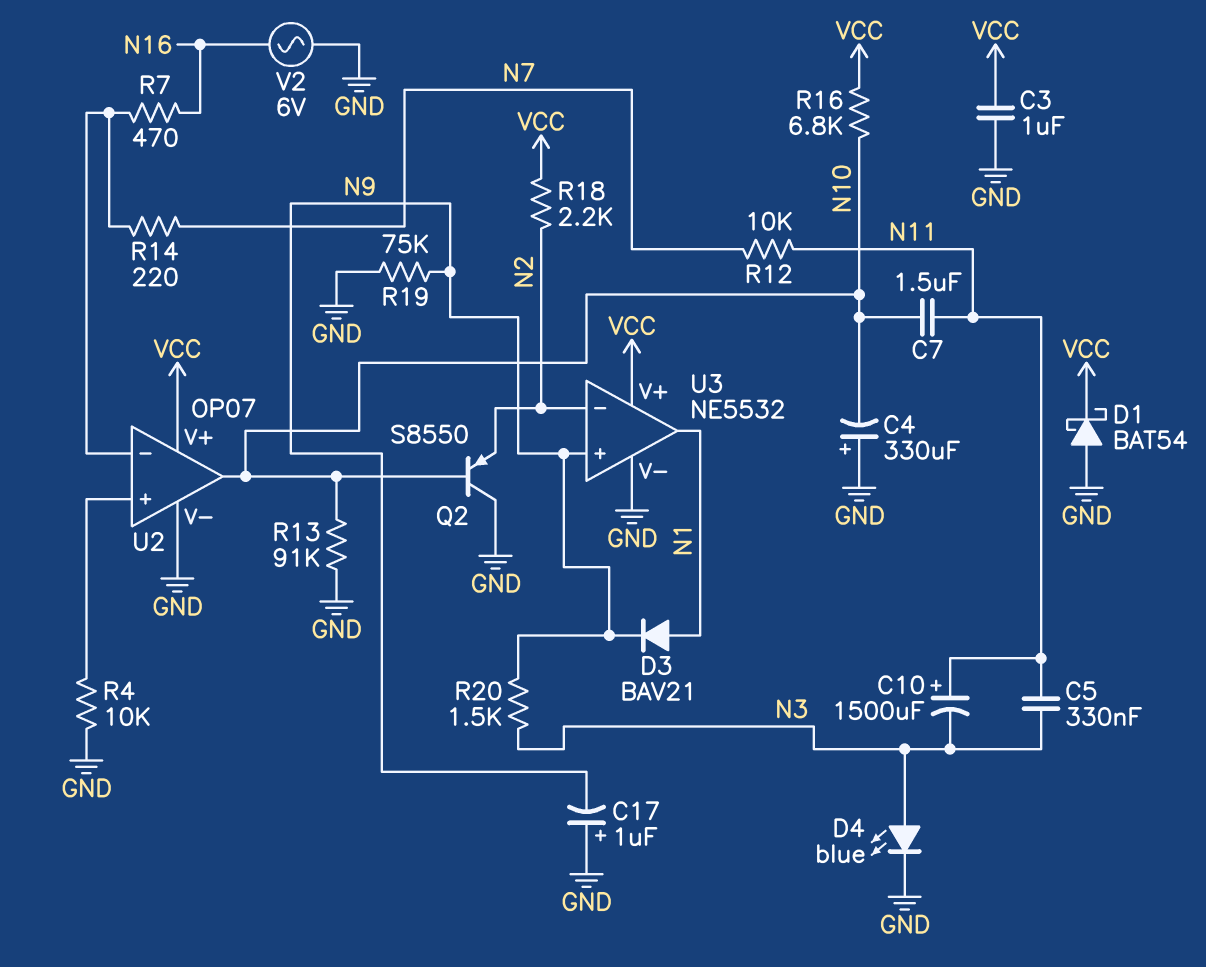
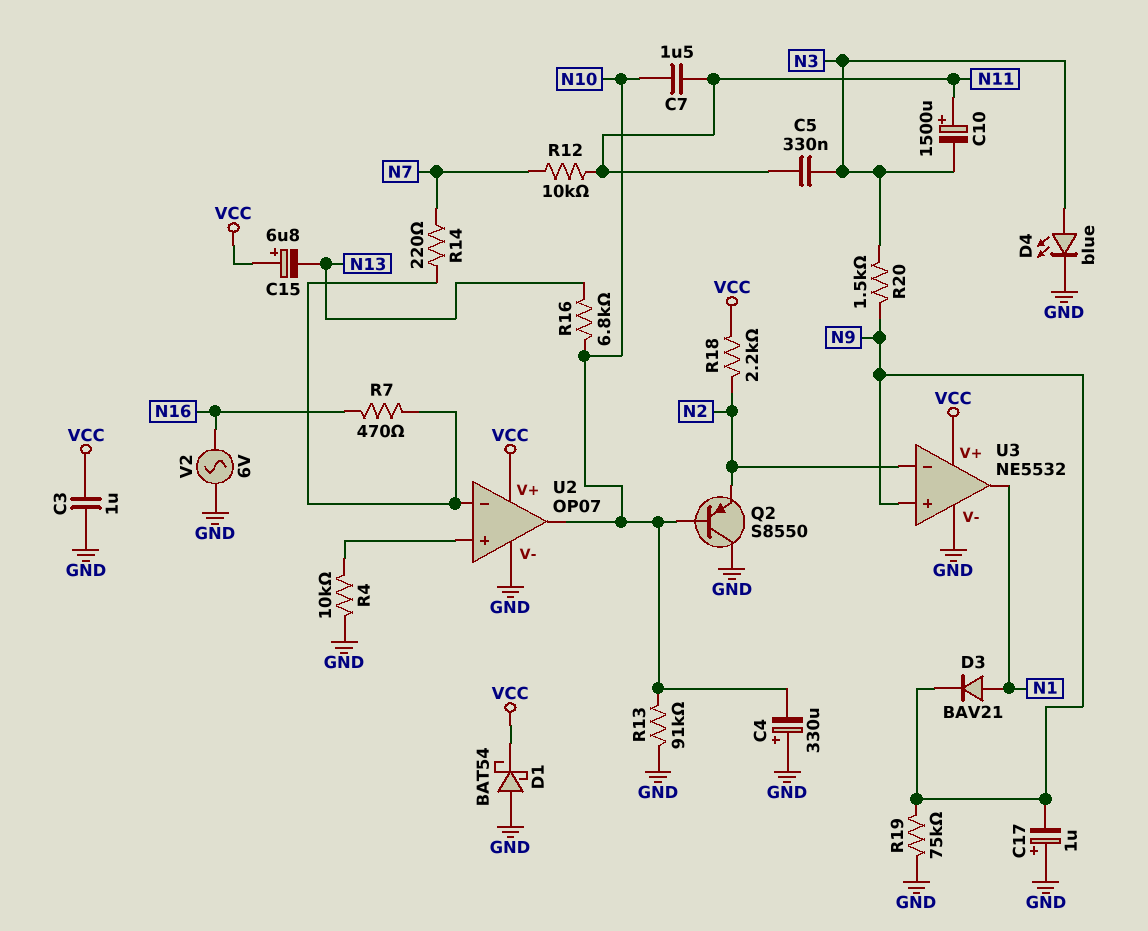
C15: none -> 6.8uF (plus VCC, minus N13)
R16: 6.8k (N10, VCC) -> 6.8k (N10, N13)

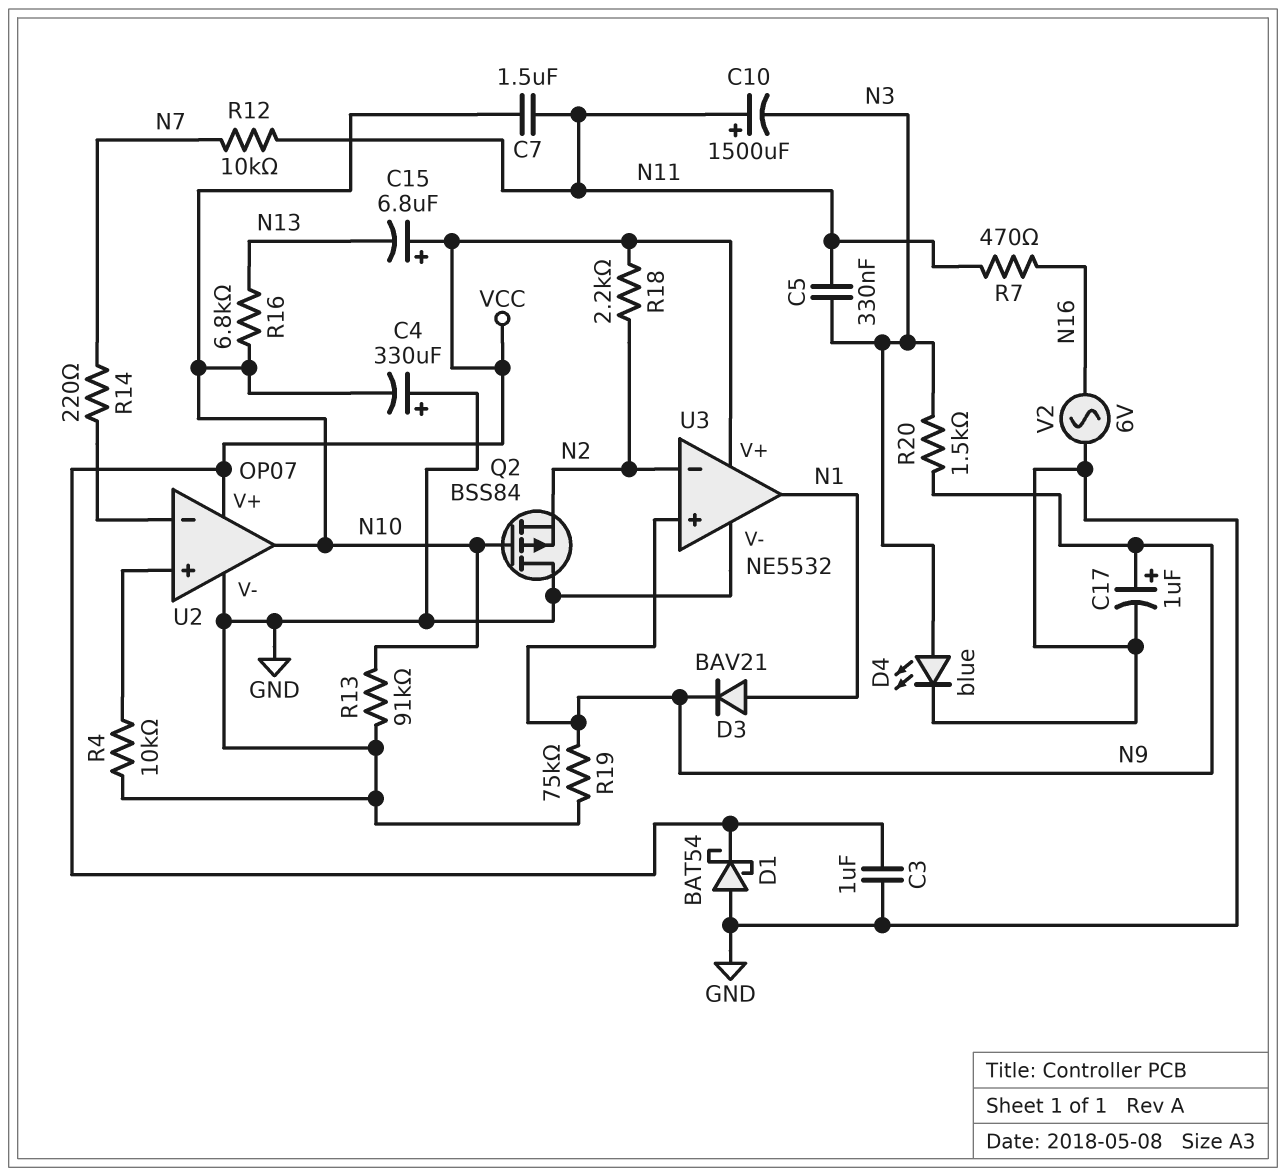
C17: 1uF (plus GND, minus N9) -> 1uF (plus N9, minus GND)
Q2: PNP S8550 (B N10, C GND, E N2) -> PMOS BSS84 (G N10, D GND, S N2)
R7: 470 (N16, U2/in-) -> 470 (N11, N16)

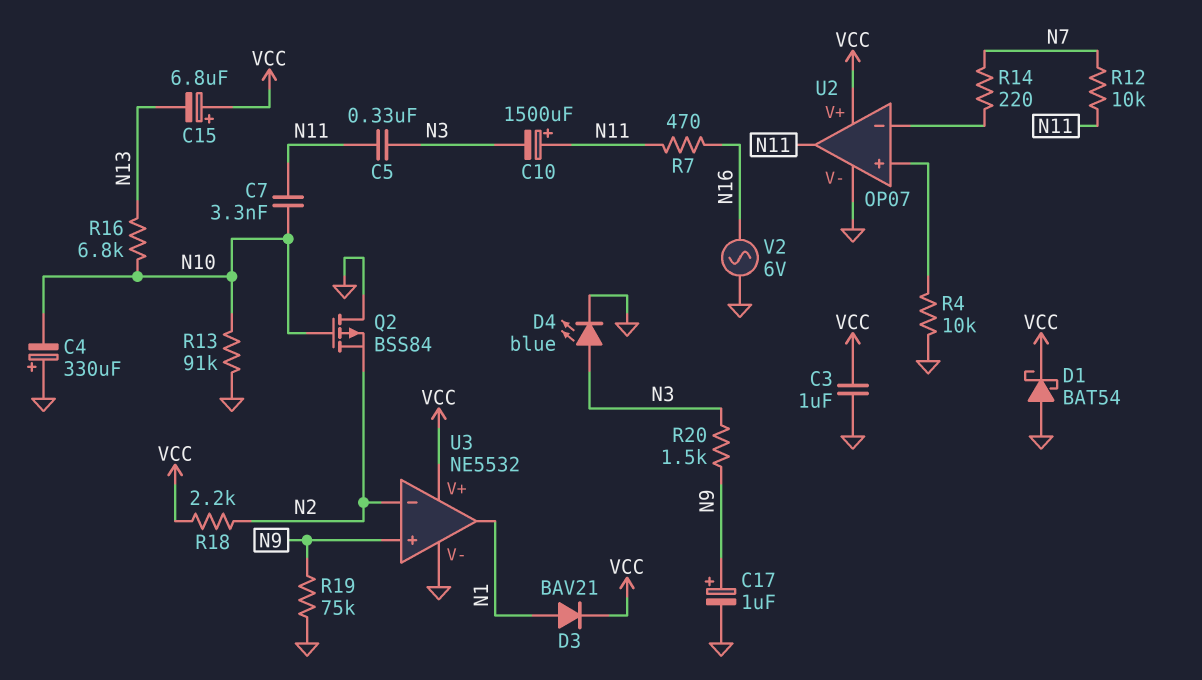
C7: 1.5uF (N10, N11) -> 3.3nF (N10, N11)
D3: diode BAV21 (A N1, K N9) -> diode BAV21 (A N1, K VCC)
U2 pin out: N10 -> N11

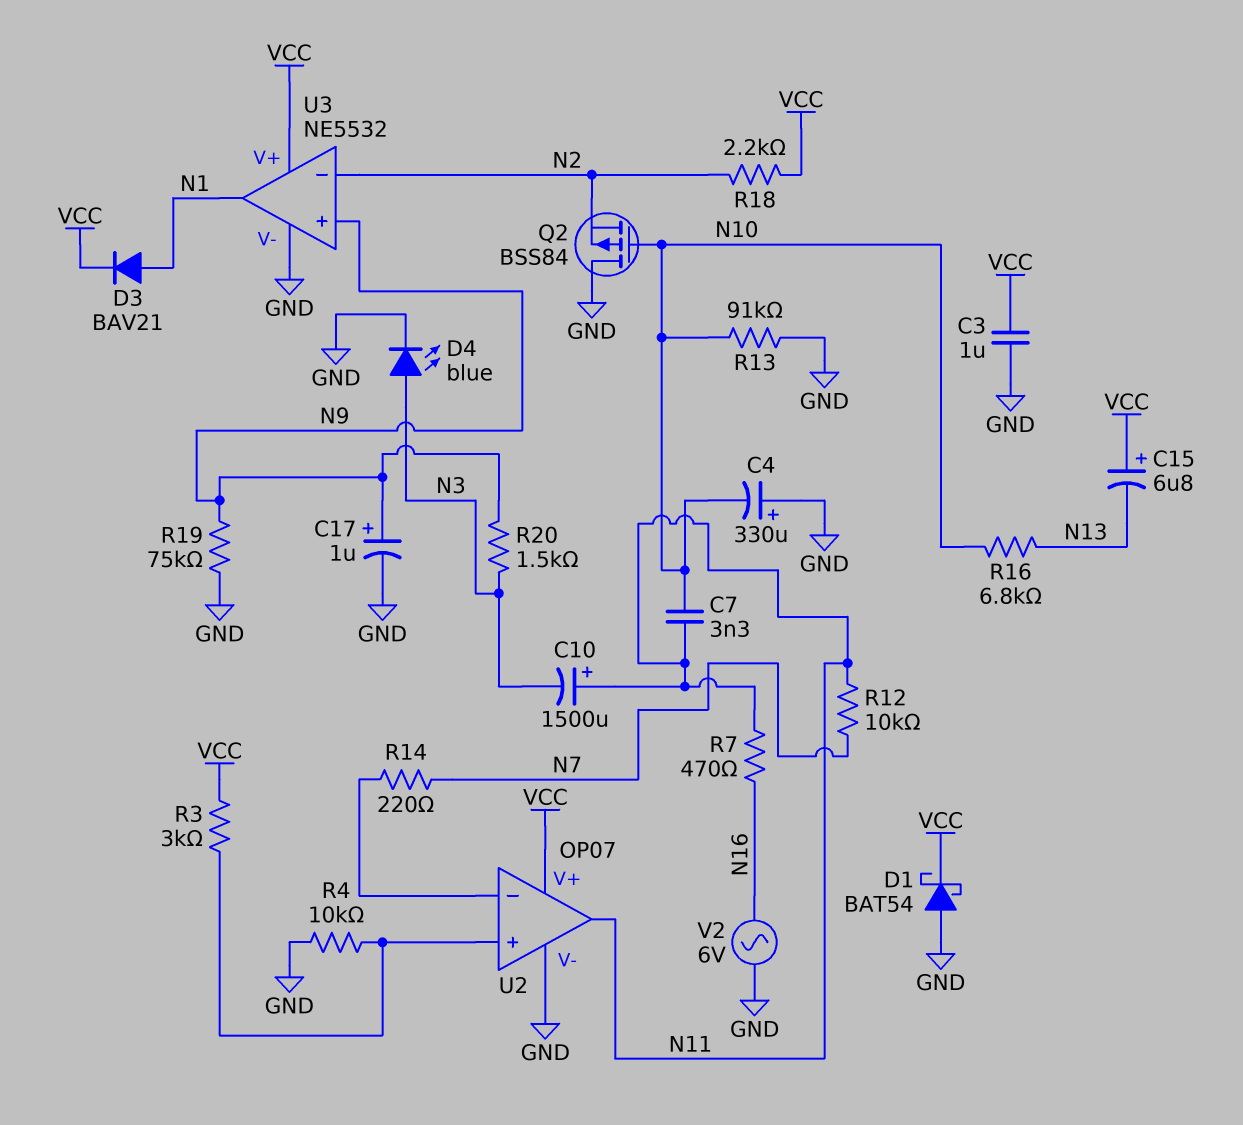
C5: 330nF (N3, N11) -> none
R3: none -> 3k (U2/in+, VCC)

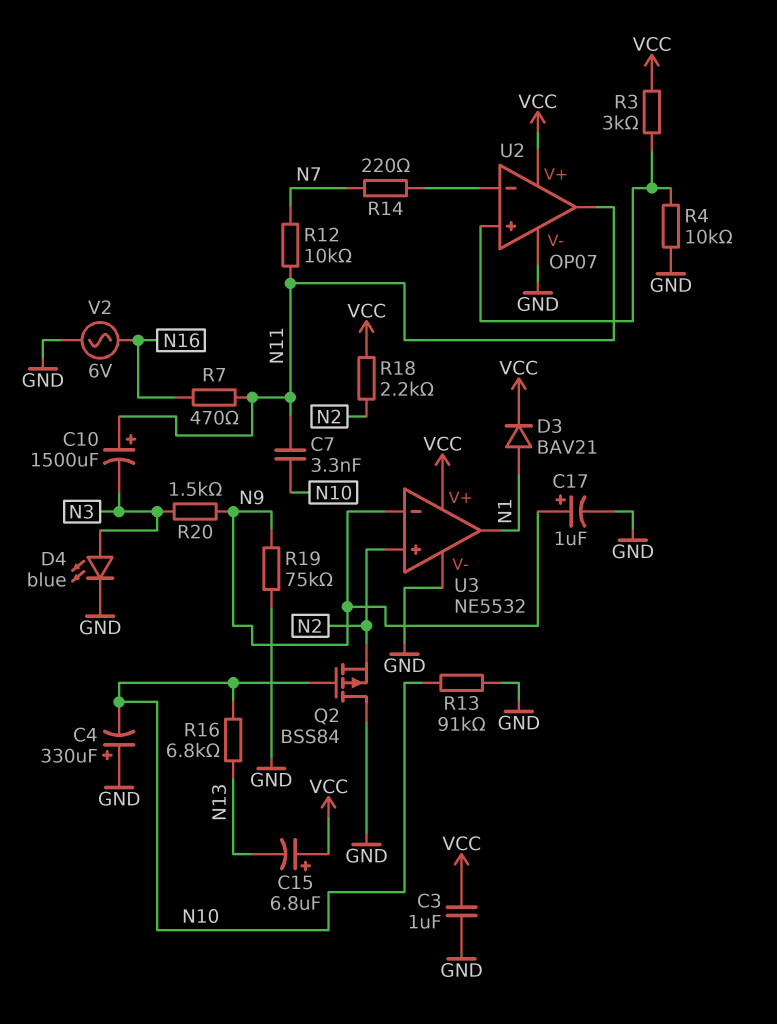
D1: schottky BAT54 (A GND, K VCC) -> none
U3 pin in+: N9 -> N2
U3 pin in-: N2 -> N9

